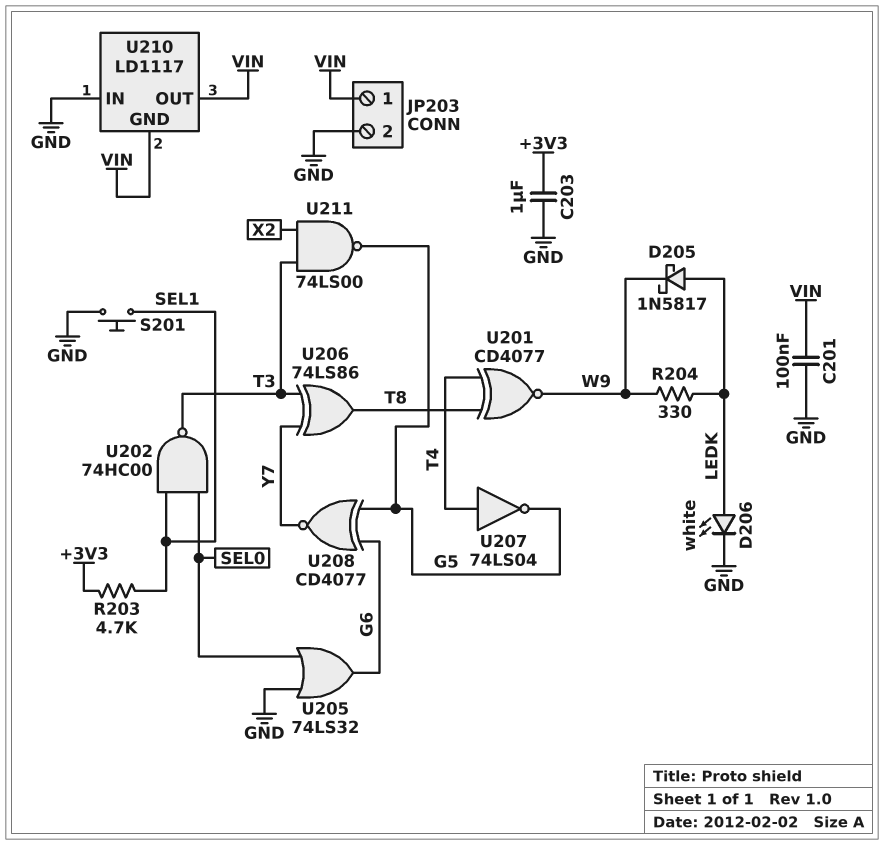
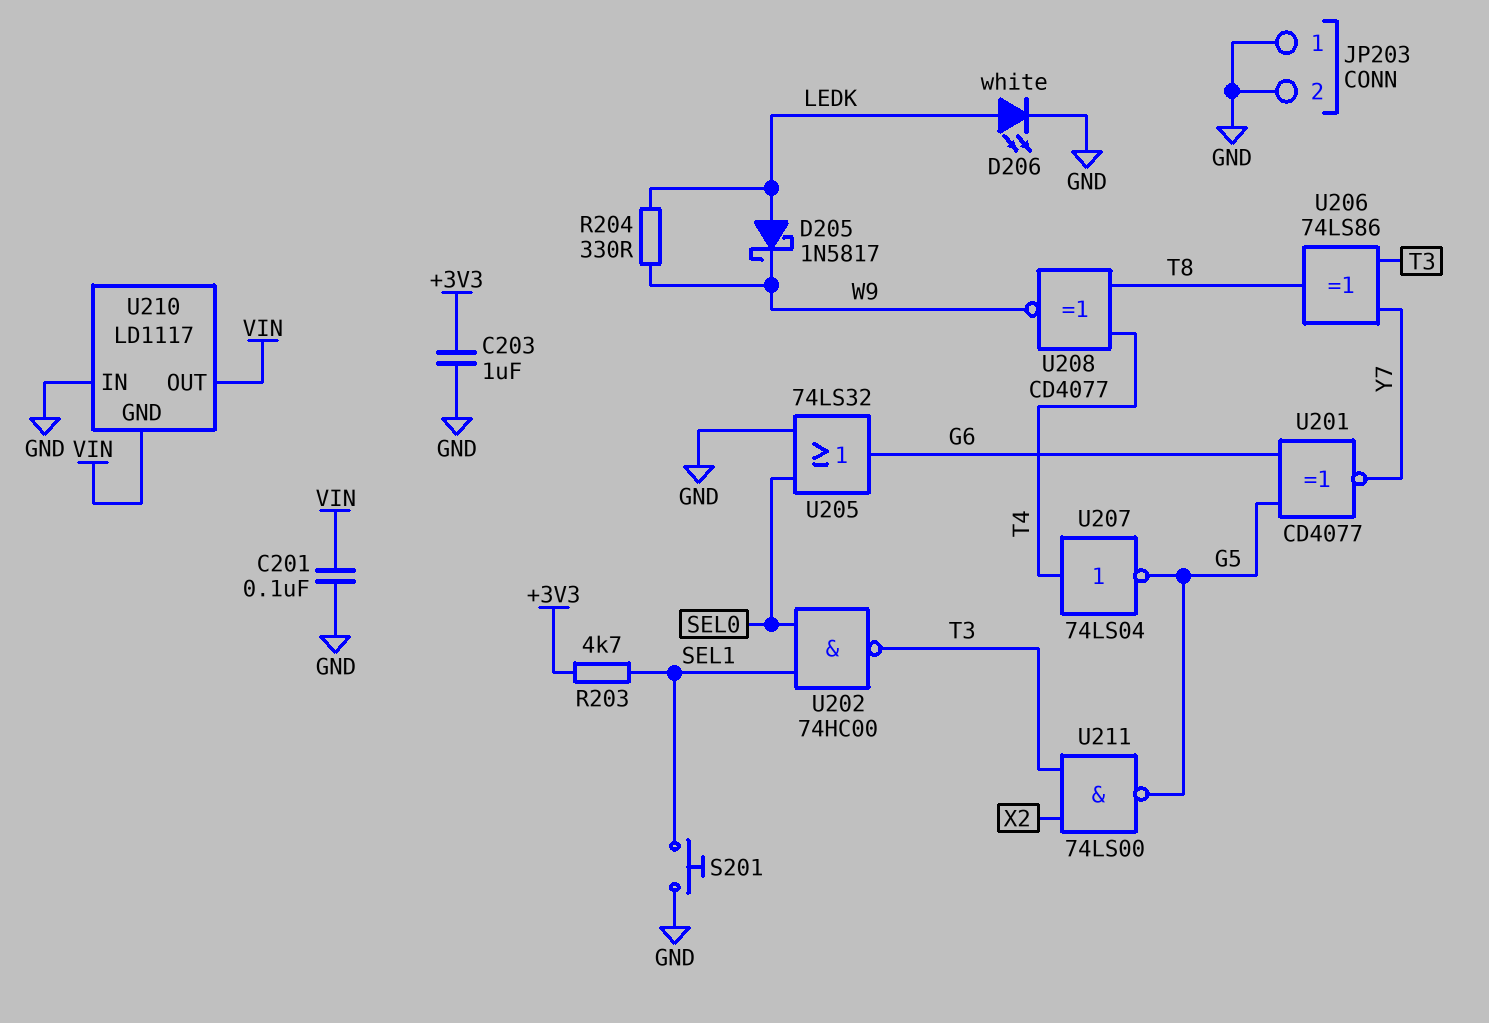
JP203 pin 1: VIN -> GND
U201: XNOR CD4077 (in T4, in T8, out W9) -> XNOR CD4077 (in G5, in G6, out Y7)
U208: XNOR CD4077 (in G5, in G6, out Y7) -> XNOR CD4077 (in T4, in T8, out W9)

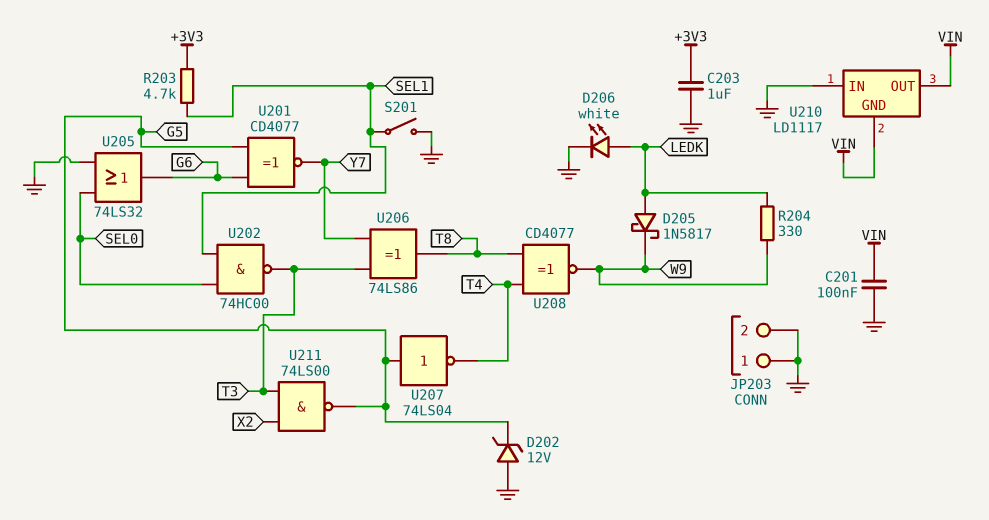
D202: none -> zener 12V (A GND, K G5)
S201: button (GND, SEL1) -> switch (GND, SEL1)
U207: NOT 74LS04 (in T4, out G5) -> NOT 74LS04 (in G5, out T4)

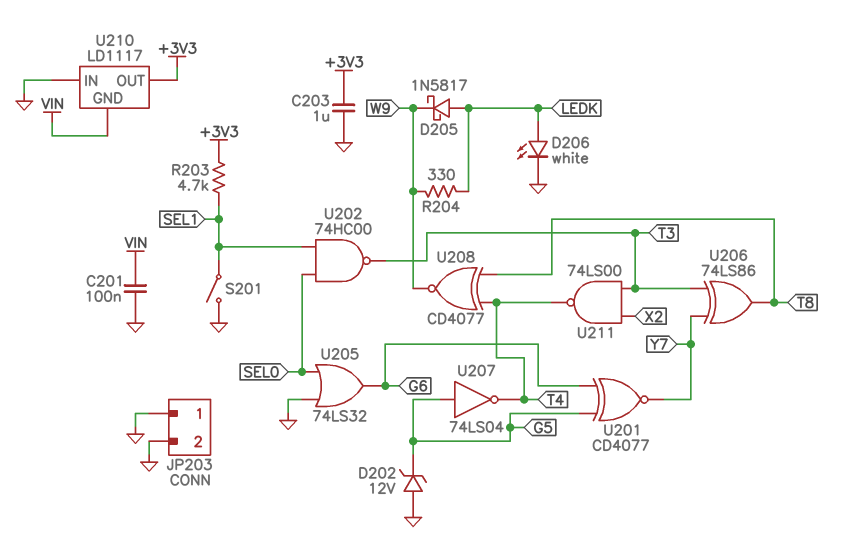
U210 pin OUT: VIN -> +3V3
U211: NAND 74LS00 (in T3, in X2, out G5) -> NAND 74LS00 (in T3, in X2, out T4)

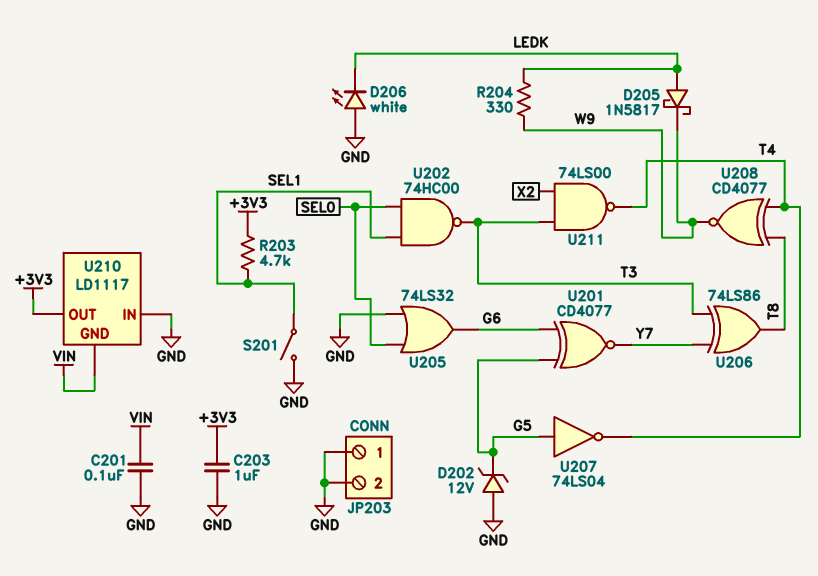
D206: LED white (A LEDK, K GND) -> LED white (A GND, K LEDK)

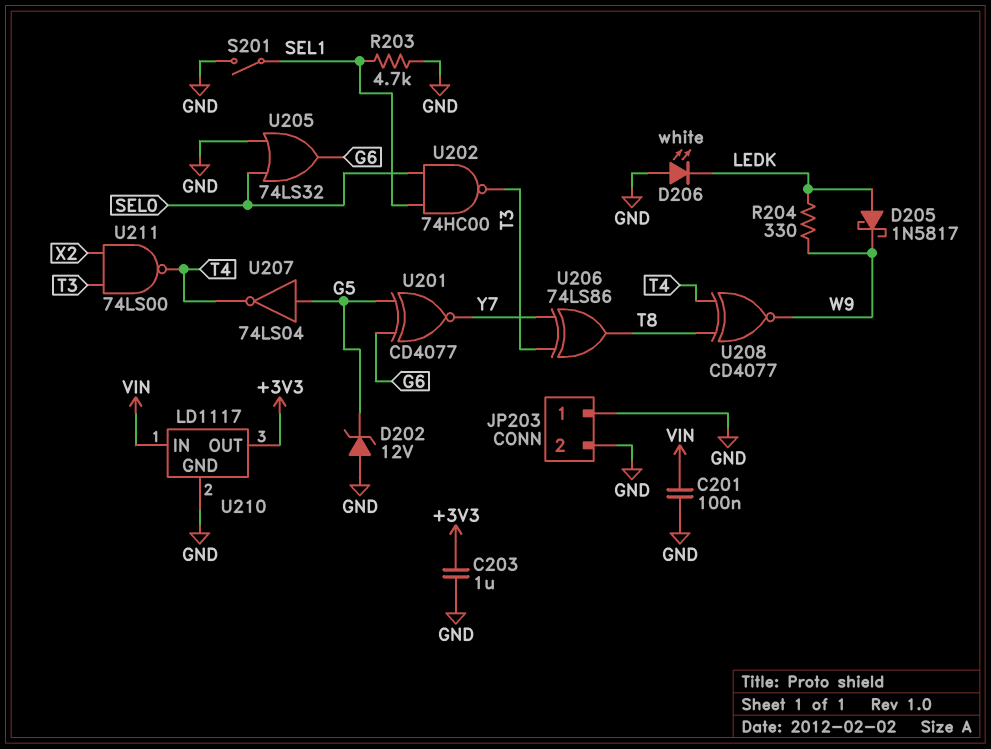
R203: 4.7k (+3V3, SEL1) -> 4.7k (GND, SEL1)
U210 pin GND: VIN -> GND
U210 pin IN: GND -> VIN

